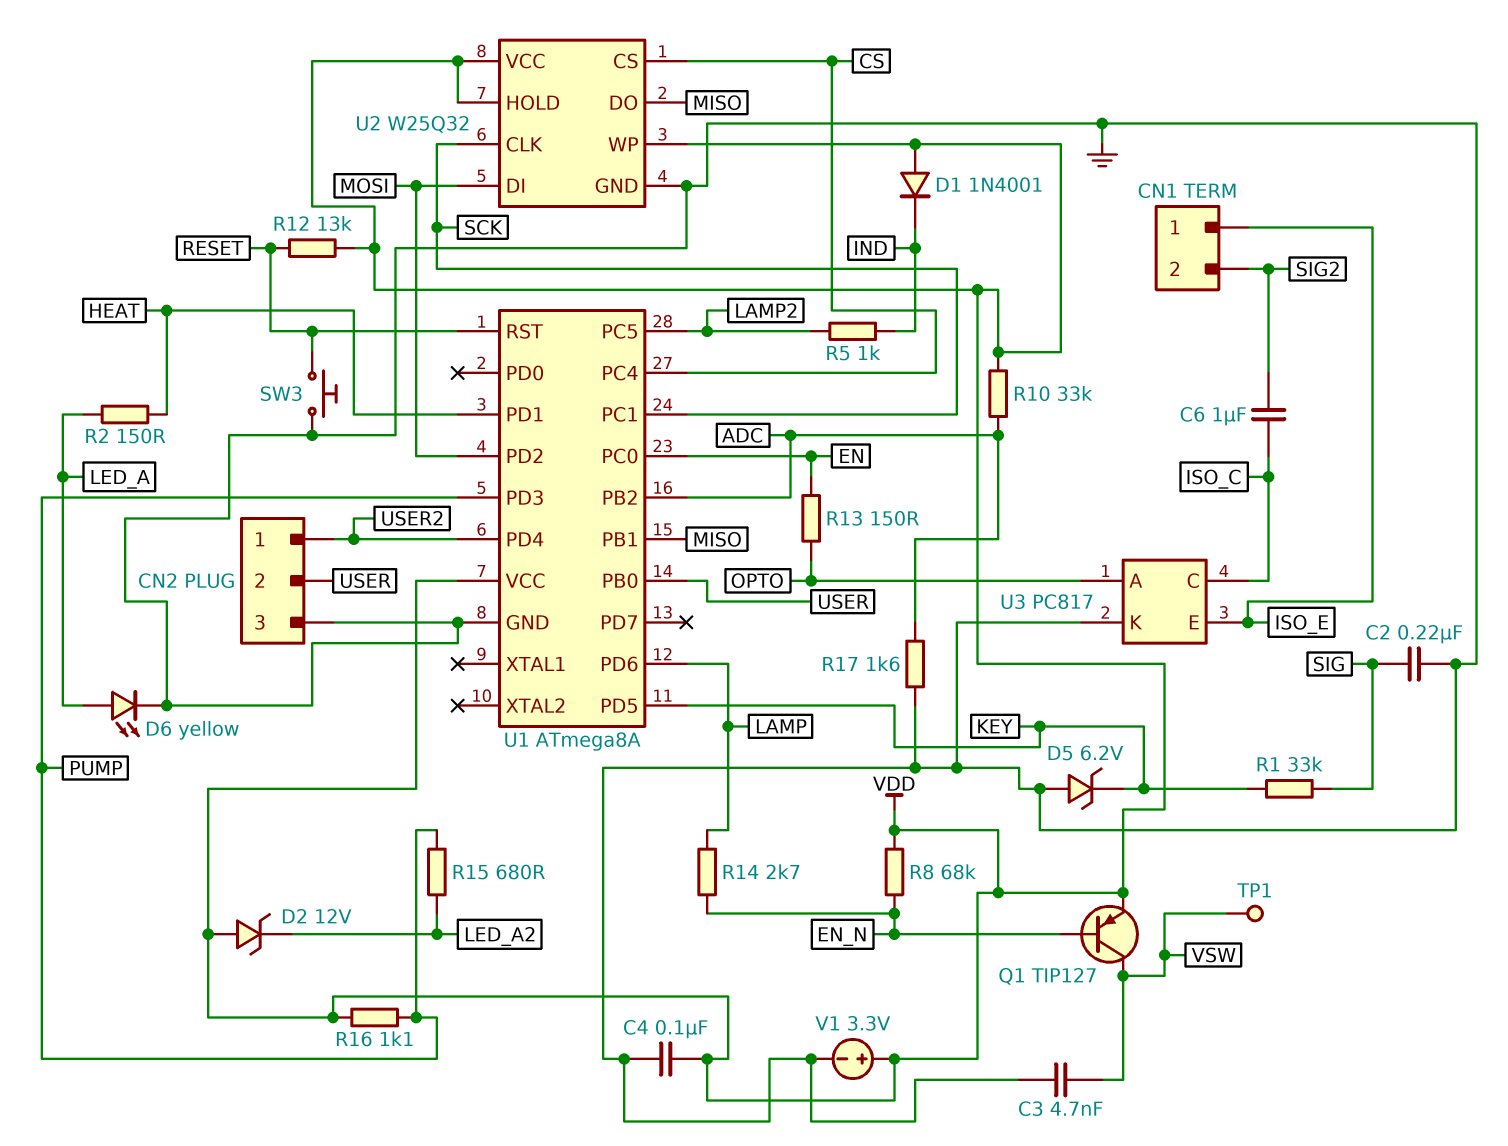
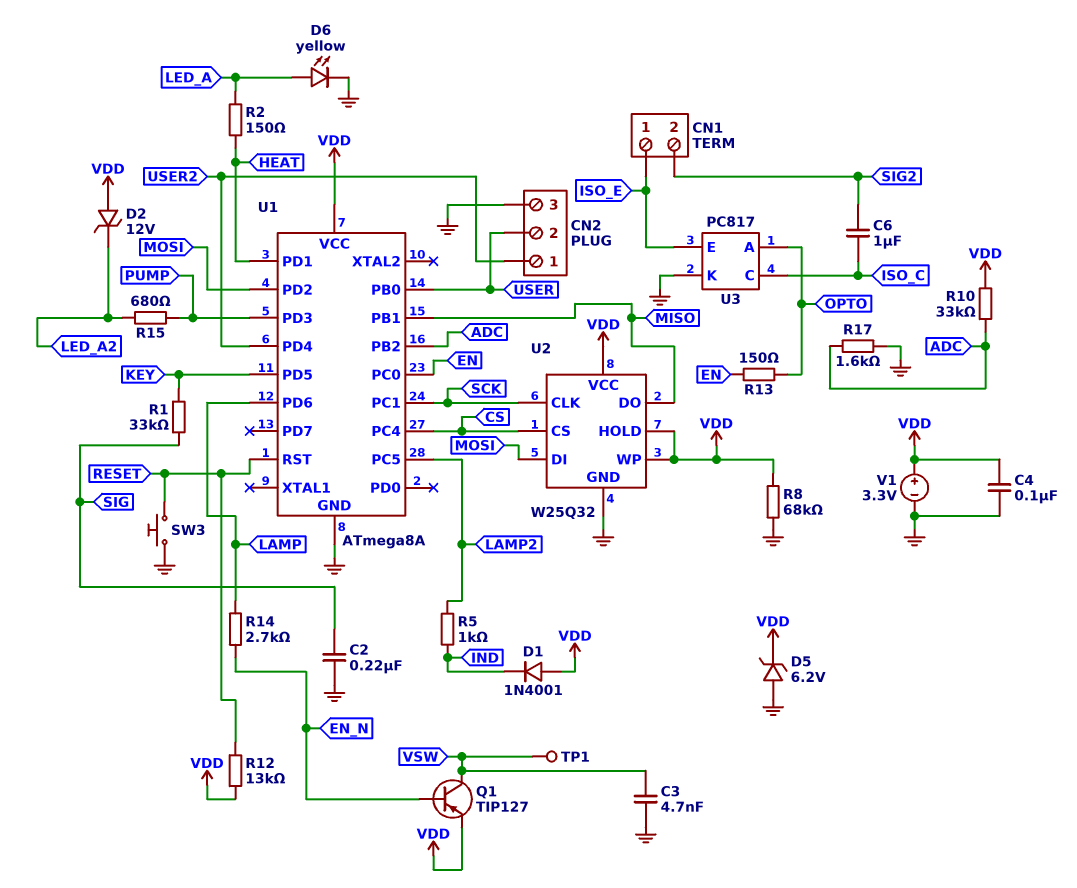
D5: zener 6.2V (A GND, K KEY) -> zener 6.2V (A GND, K VDD)
R8: 68k (EN_N, VDD) -> 68k (GND, VDD)
R16: 1.1k (PUMP, VDD) -> none

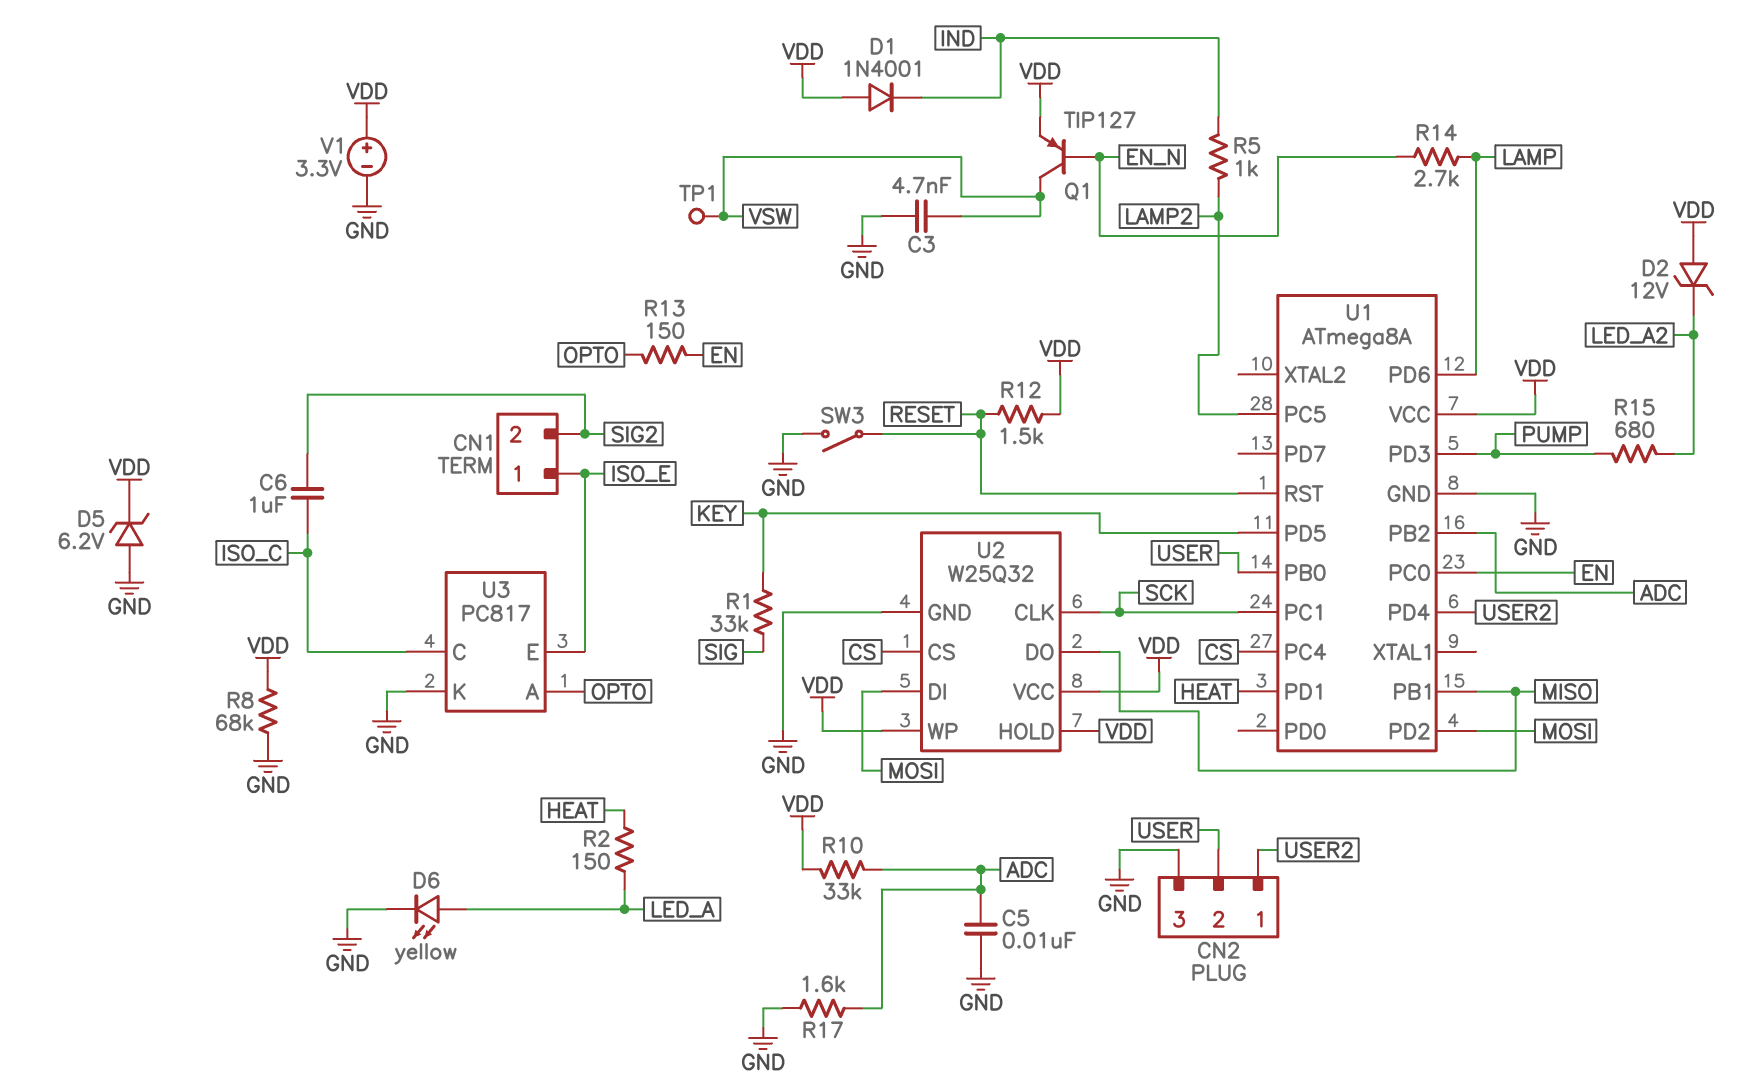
C2: 220nF (GND, SIG) -> none
C4: 100nF (GND, VDD) -> none
C5: none -> 10nF (ADC, GND)
R12: 13k (RESET, VDD) -> 1.5k (RESET, VDD)
SW3: button (GND, RESET) -> switch (GND, RESET)

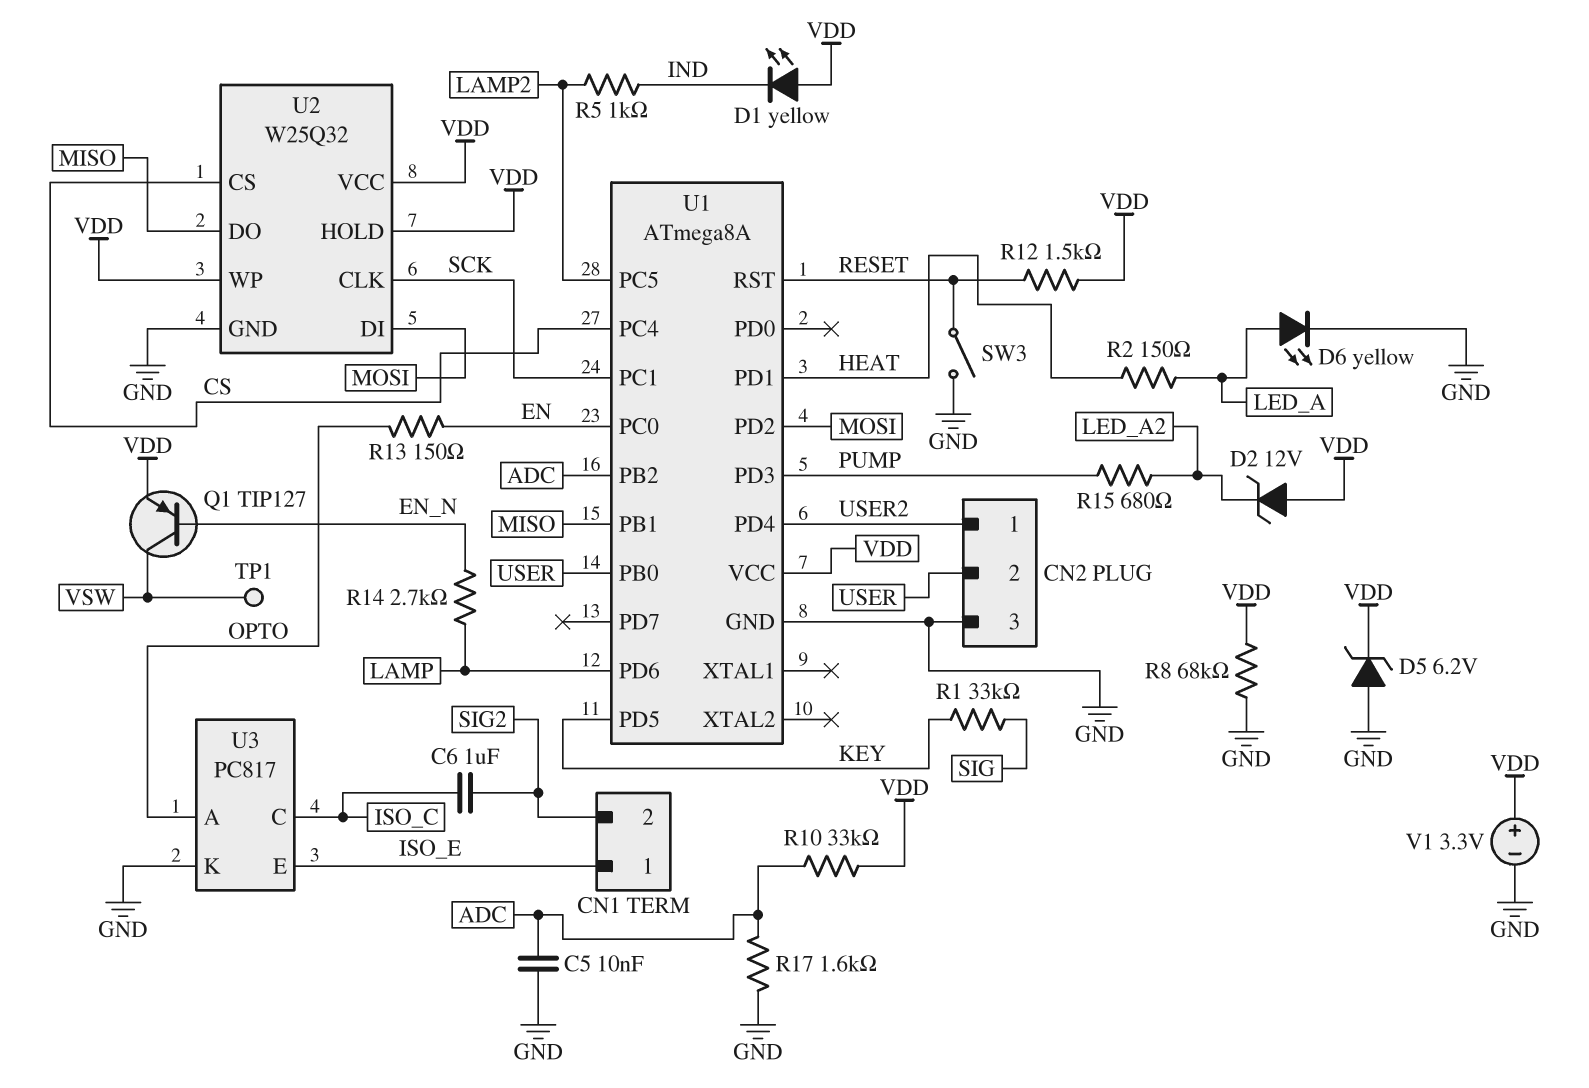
C3: 4.7nF (GND, VSW) -> none
D1: diode 1N4001 (A VDD, K IND) -> LED yellow (A VDD, K IND)

